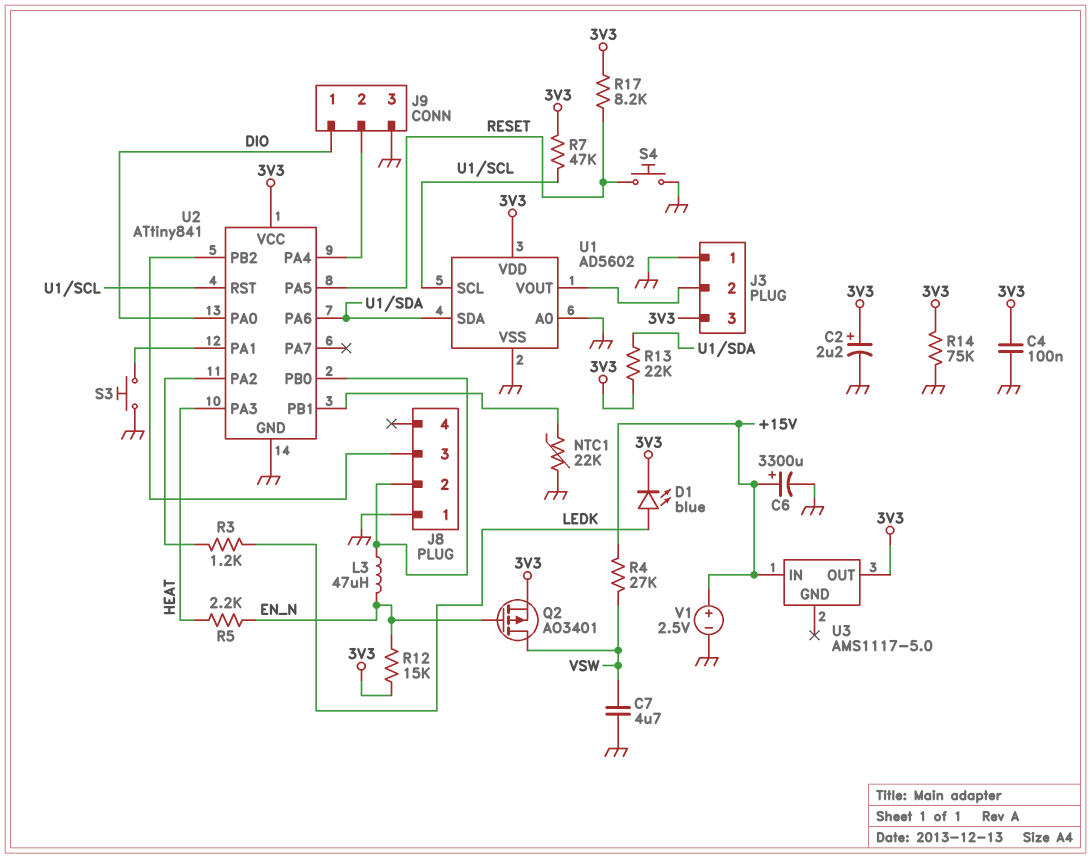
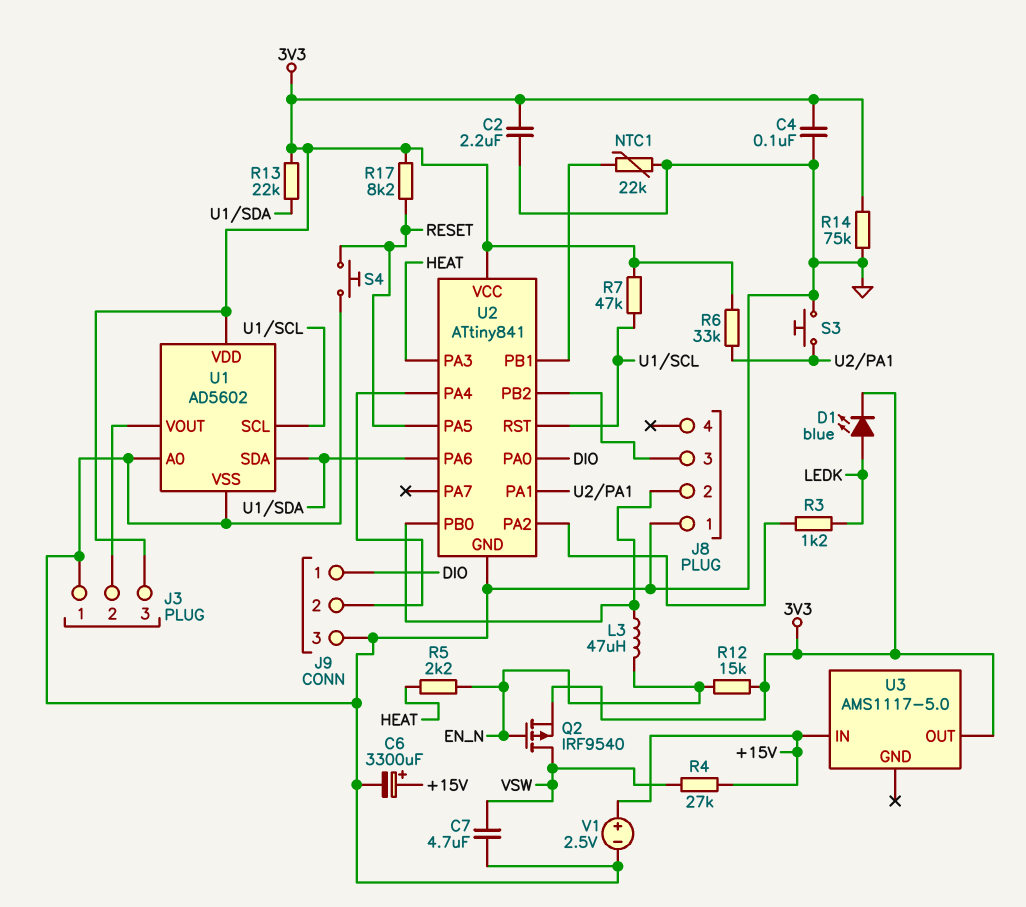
C2: 2.2uF (plus 3V3, minus GND) -> 2.2uF (3V3, GND)
Q2: PMOS AO3401 (G EN_N, D VSW, S 3V3) -> PMOS IRF9540 (G EN_N, D VSW, S 3V3)
R6: none -> 33k (3V3, U2/PA1)

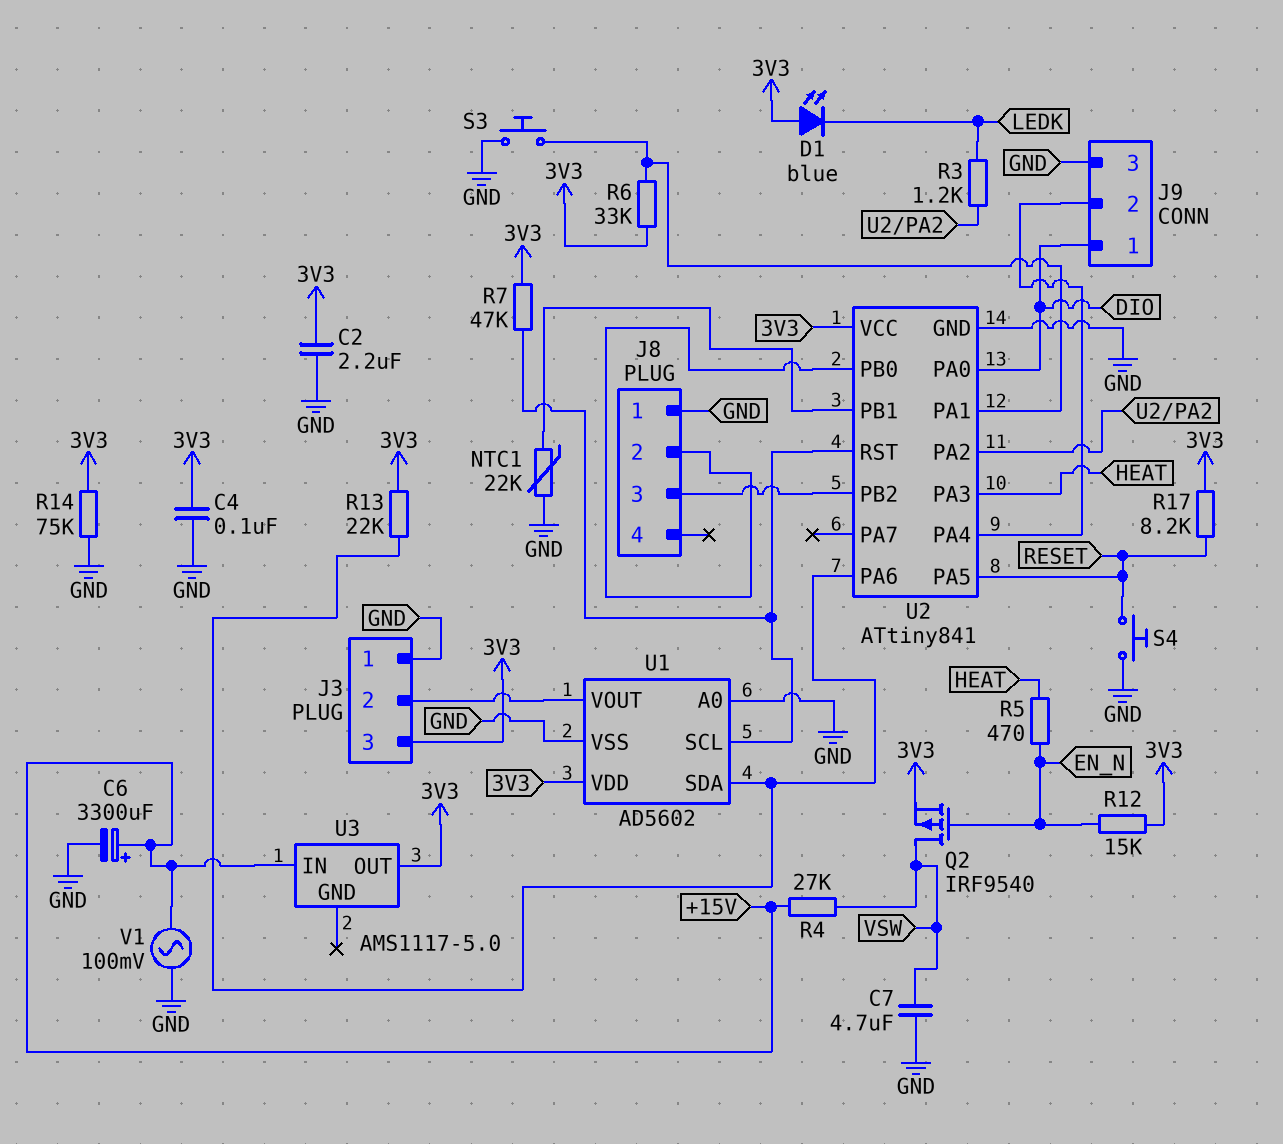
D1: LED blue (A LEDK, K 3V3) -> LED blue (A 3V3, K LEDK)
L3: 47uH (EN_N, J8/2) -> none
R5: 2.2k (EN_N, HEAT) -> 470 (EN_N, HEAT)
V1: 2.5V (plus +15V, minus GND) -> AC 100mV (+15V, GND)

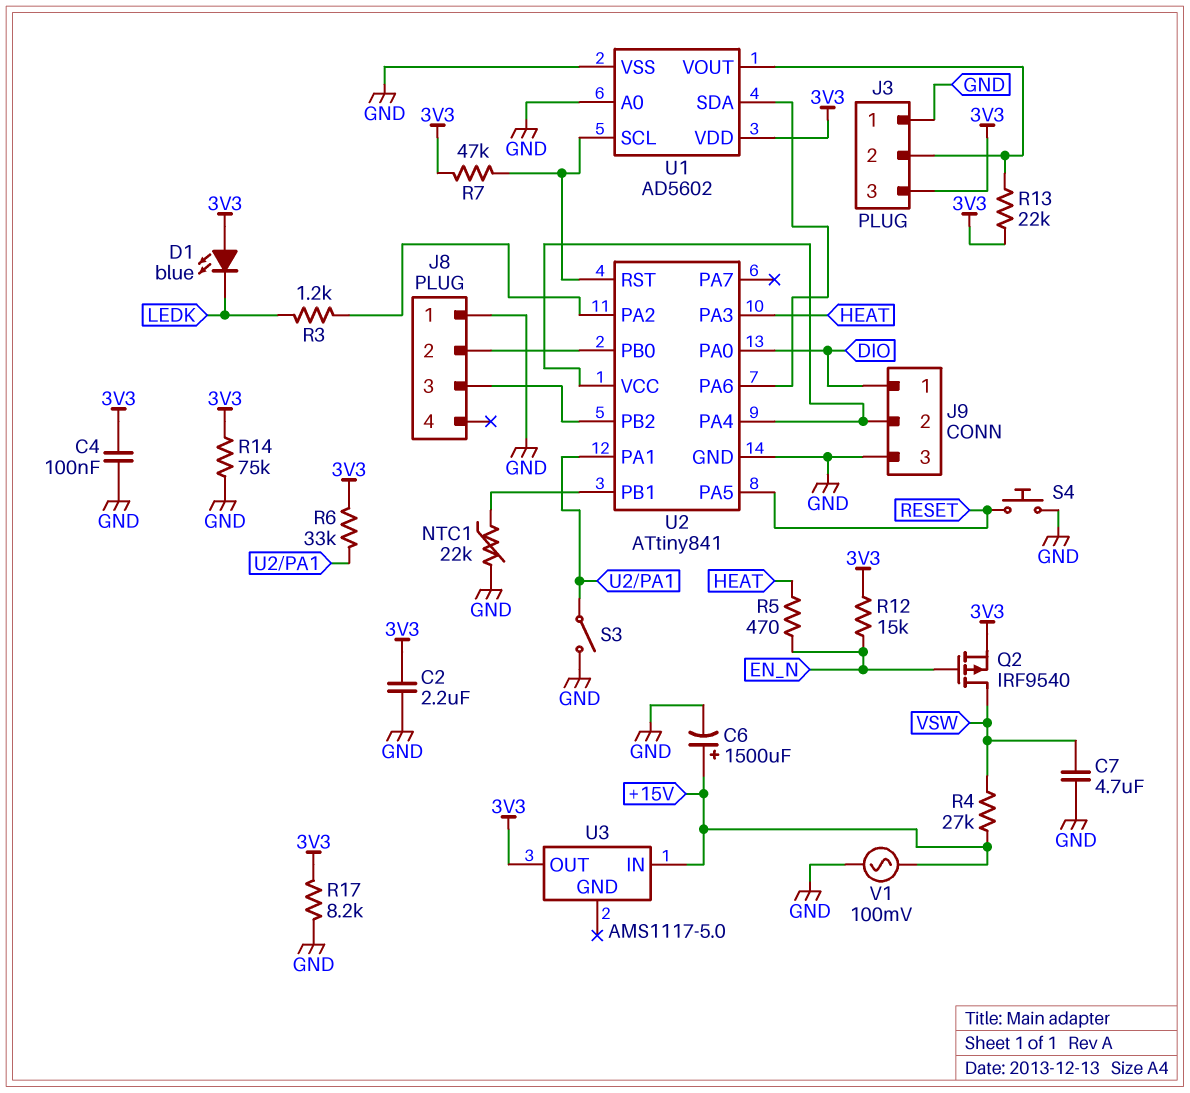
C6: 3300uF (plus +15V, minus GND) -> 1500uF (plus +15V, minus GND)
R13: 22k (3V3, U1/SDA) -> 22k (3V3, J3/2)
R17: 8.2k (3V3, RESET) -> 8.2k (3V3, GND)
S3: button (GND, U2/PA1) -> switch (GND, U2/PA1)
U2 pin VCC: 3V3 -> J9/2

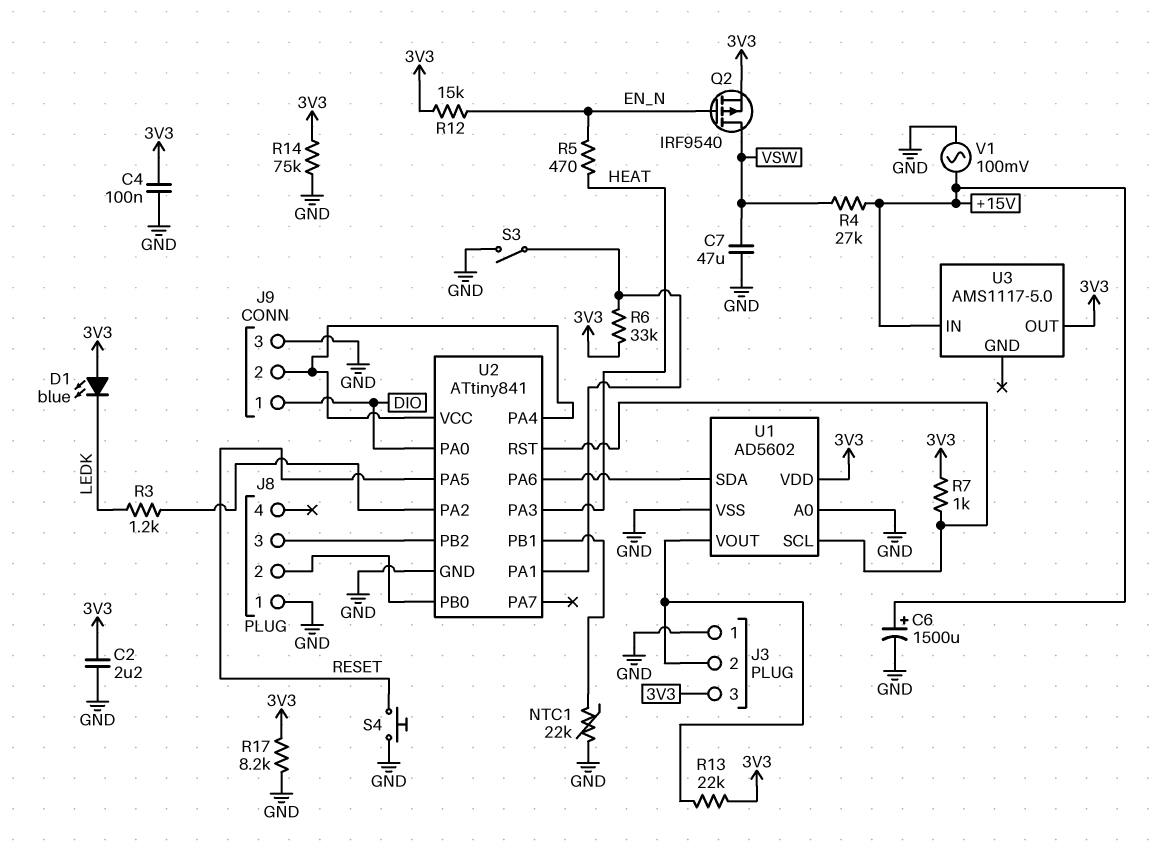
C7: 4.7uF (GND, VSW) -> 47uF (GND, VSW)
R7: 47k (3V3, U1/SCL) -> 1k (3V3, U1/SCL)

